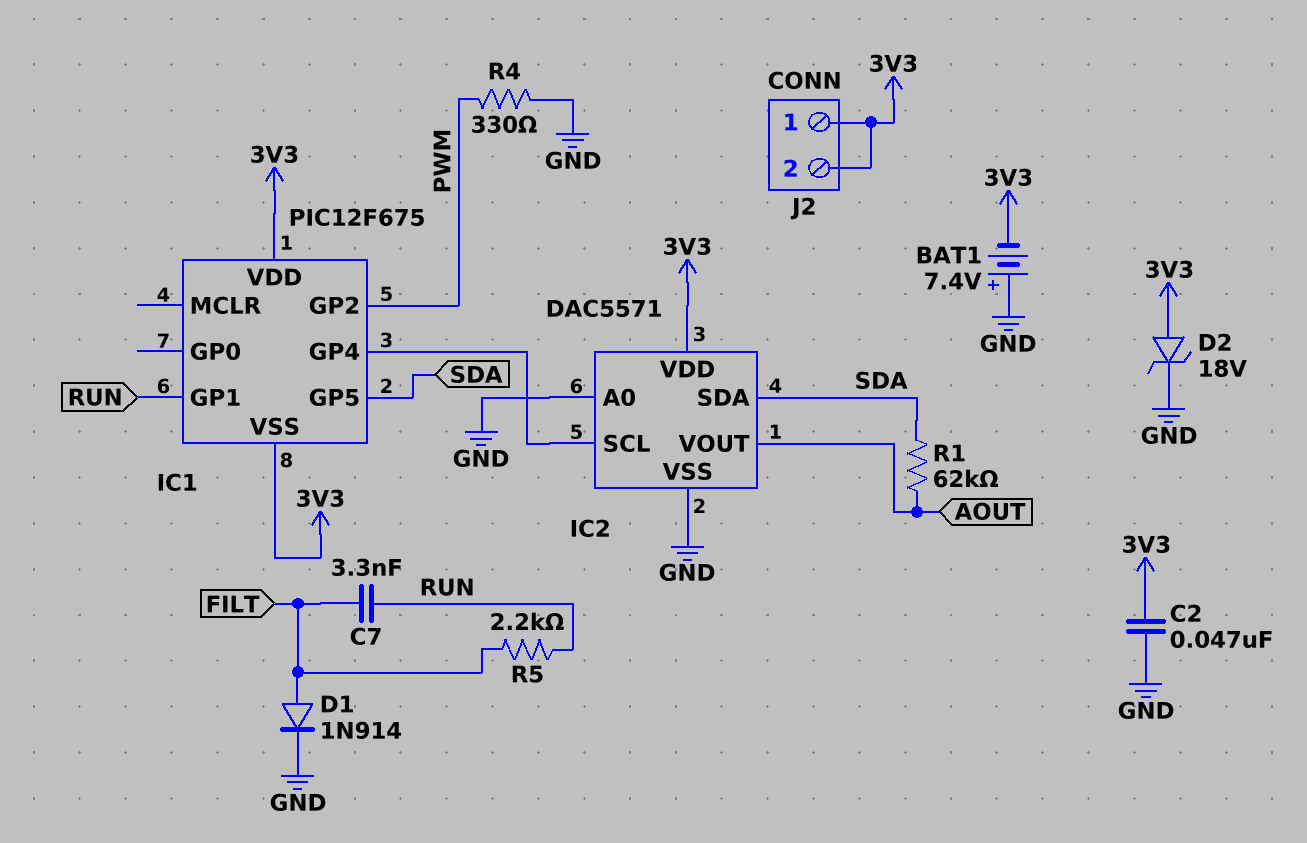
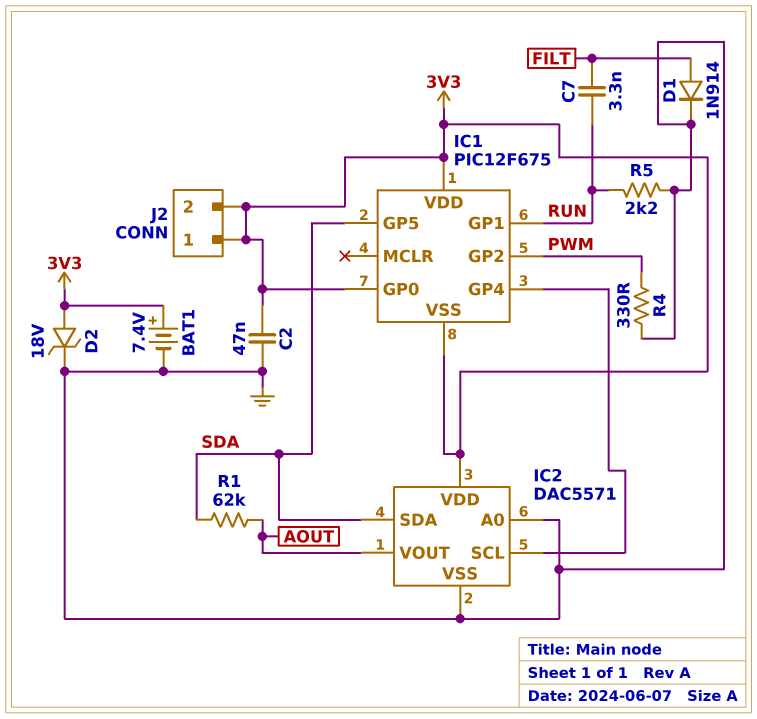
BAT1: 7.4V (plus GND, minus 3V3) -> 7.4V (plus 3V3, minus GND)
IC1 pin GP0: none -> 3V3
R5: 2.2k (FILT, RUN) -> 2.2k (GND, RUN)

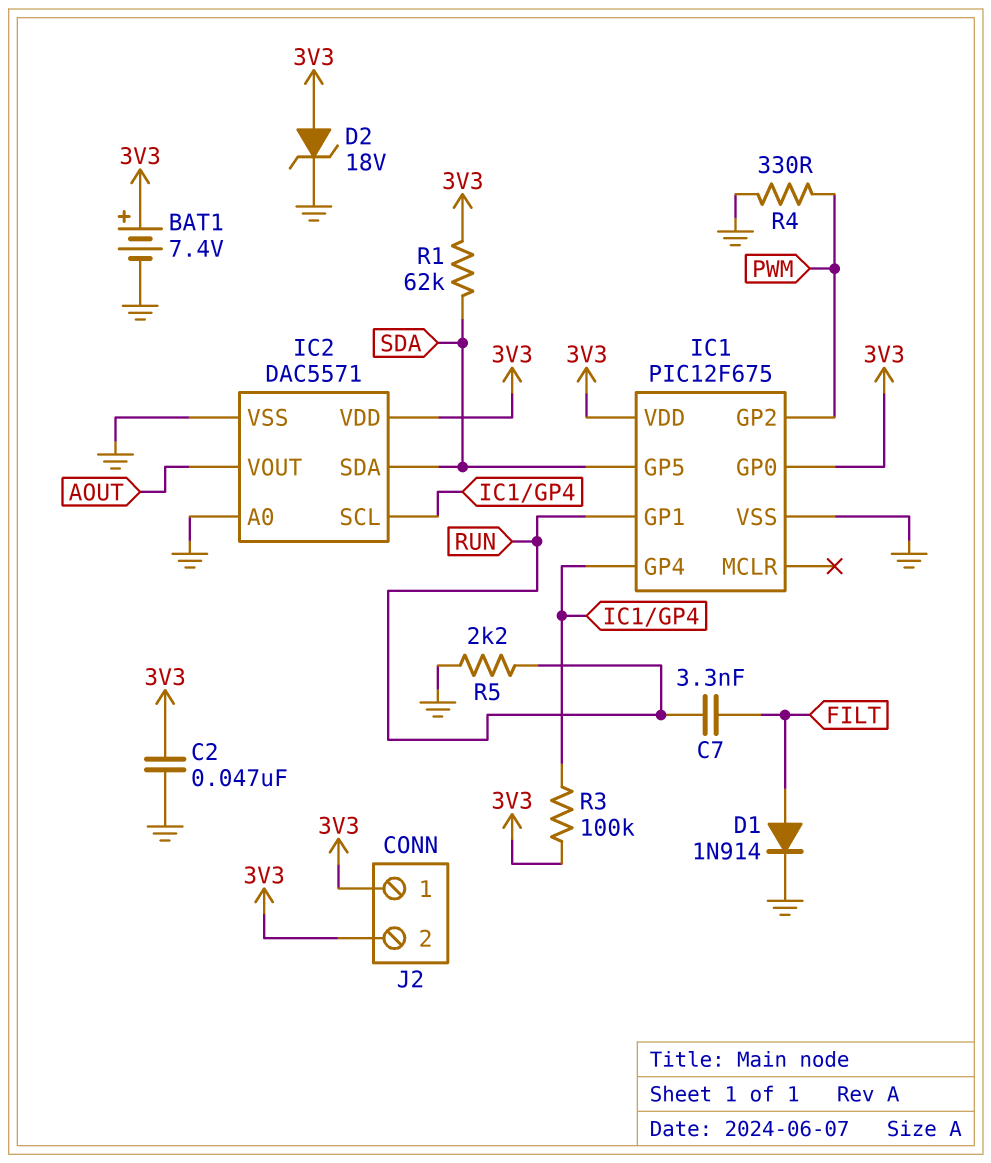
IC1 pin VSS: 3V3 -> GND
R1: 62k (AOUT, SDA) -> 62k (3V3, SDA)
R3: none -> 100k (3V3, IC1/GP4)

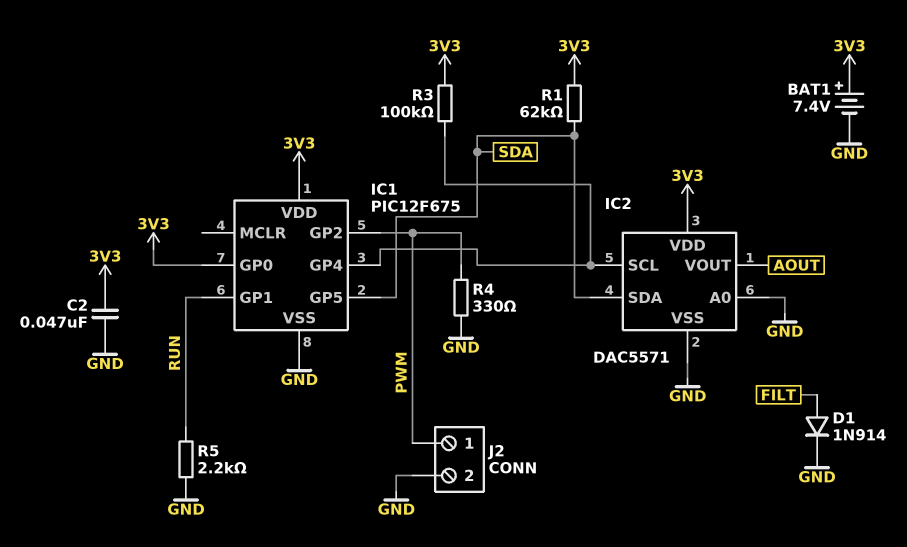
C7: 3.3nF (FILT, RUN) -> none
D2: zener 18V (A 3V3, K GND) -> none
J2 pin 1: 3V3 -> PWM
J2 pin 2: 3V3 -> GND

